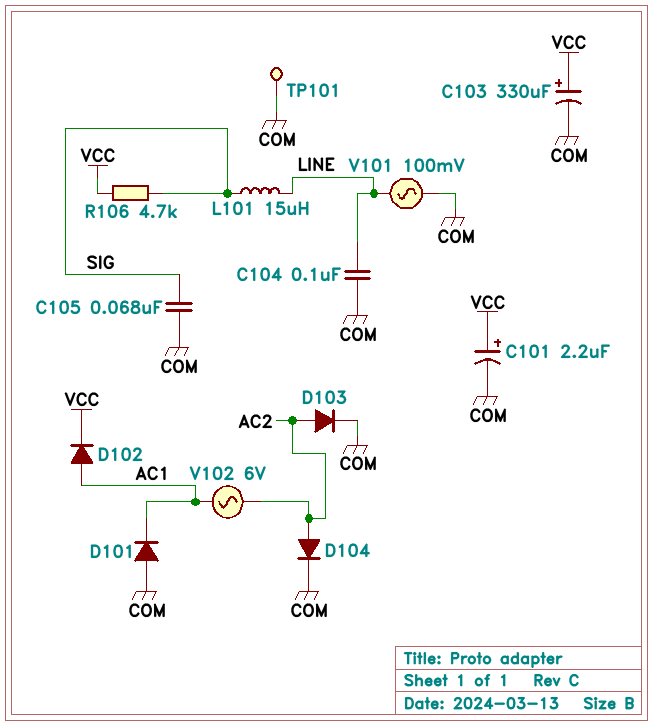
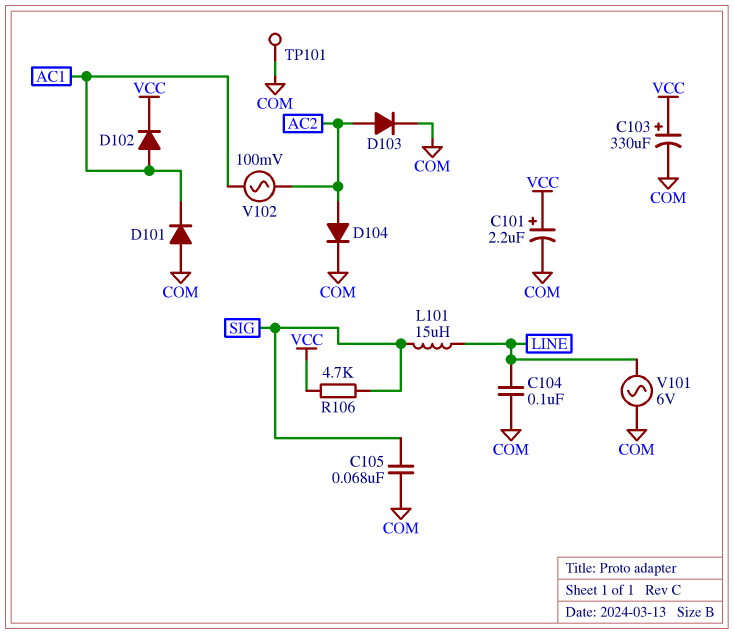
V101: AC 100mV (COM, LINE) -> AC 6V (COM, LINE)
V102: AC 6V (AC1, AC2) -> AC 100mV (AC1, AC2)

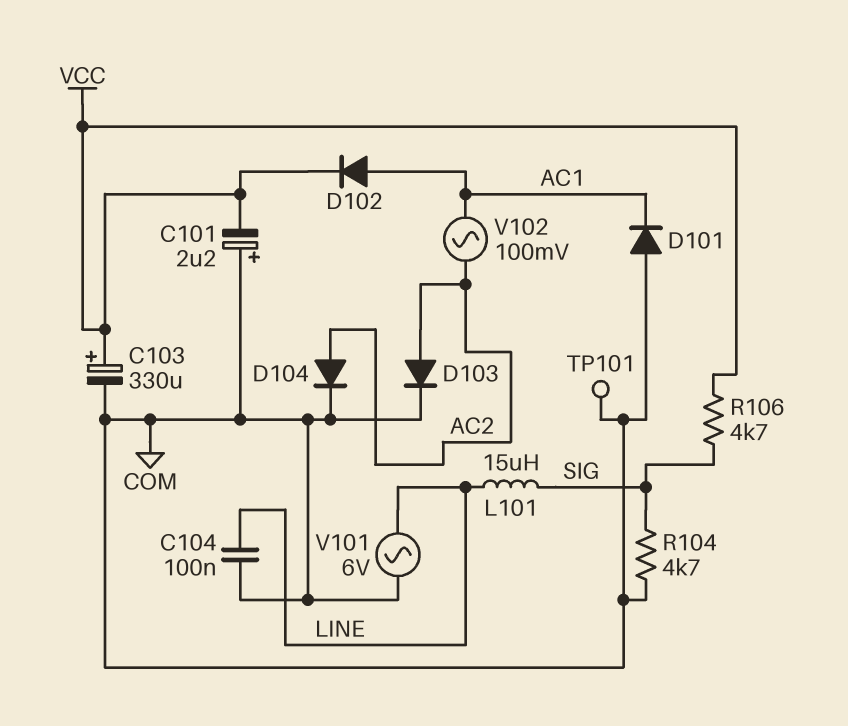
C101: 2.2uF (plus VCC, minus COM) -> 2.2uF (plus COM, minus VCC)
C105: 68nF (COM, SIG) -> none
R104: none -> 4.7k (COM, SIG)

